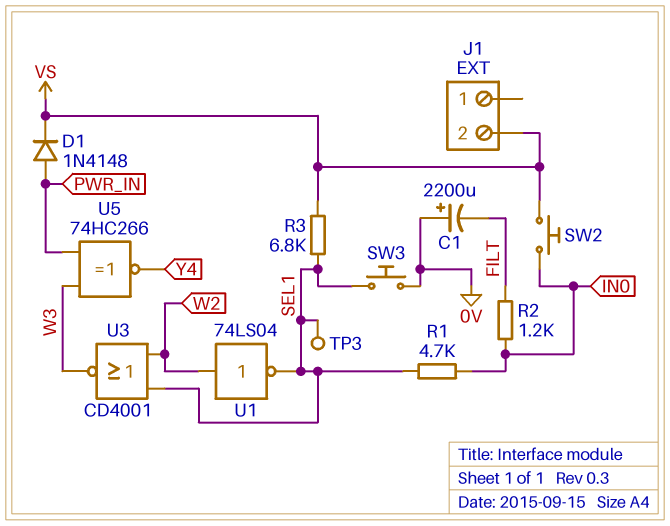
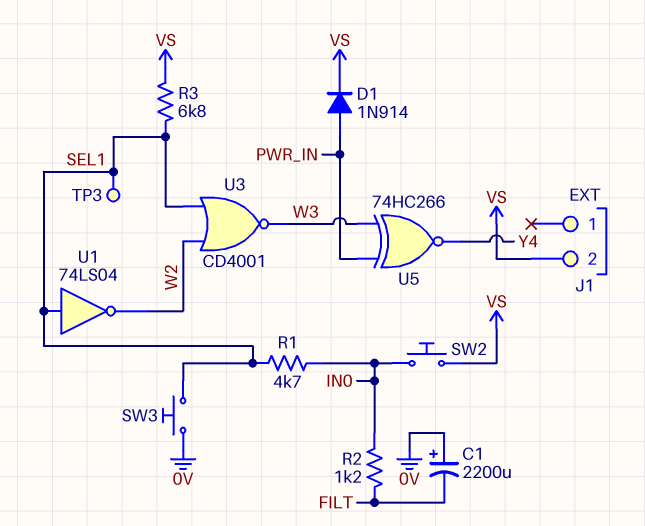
D1: diode 1N4148 (A PWR_IN, K VS) -> diode 1N914 (A PWR_IN, K VS)
U1: NOT 74LS04 (in W2, out SEL1) -> NOT 74LS04 (in SEL1, out W2)

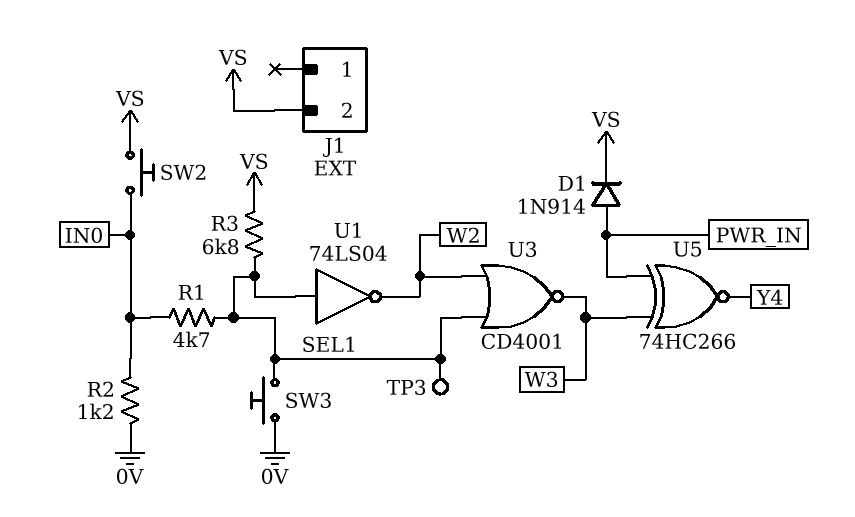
C1: 2200uF (plus 0V, minus FILT) -> none
R2: 1.2k (FILT, IN0) -> 1.2k (0V, IN0)

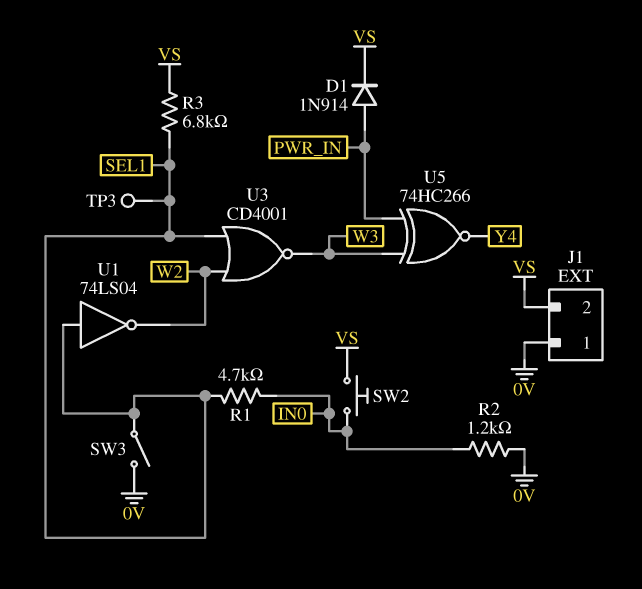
J1 pin 1: none -> 0V
SW3: button (0V, SEL1) -> switch (0V, SEL1)

